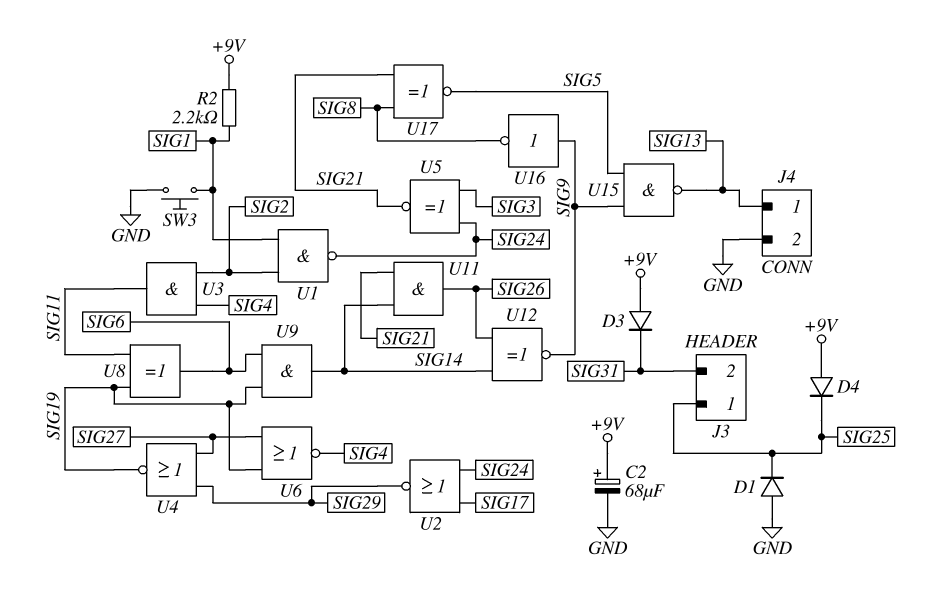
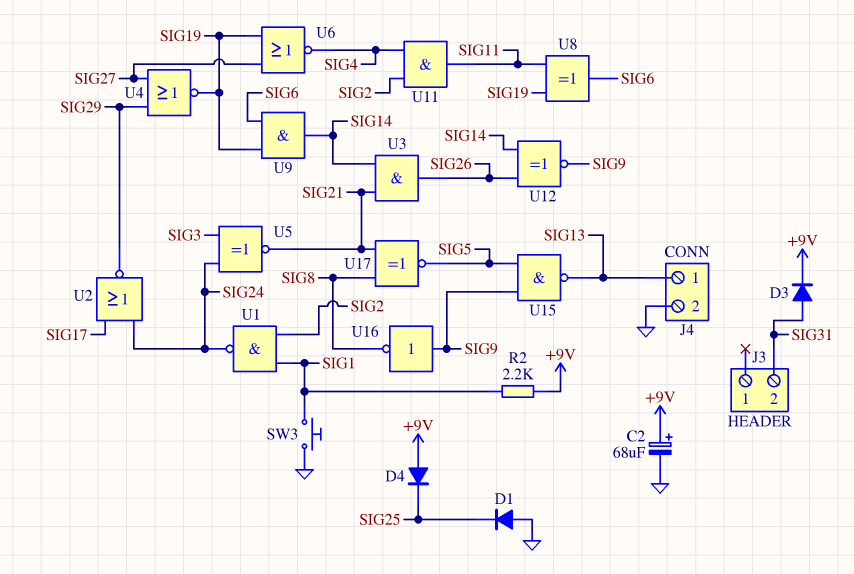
D3: diode (A +9V, K SIG31) -> diode (A SIG31, K +9V)
J3 pin 1: SIG25 -> none
U3: AND (in SIG2, in SIG4, out SIG11) -> AND (in SIG14, in SIG21, out SIG26)
U11: AND (in SIG14, in SIG21, out SIG26) -> AND (in SIG2, in SIG4, out SIG11)

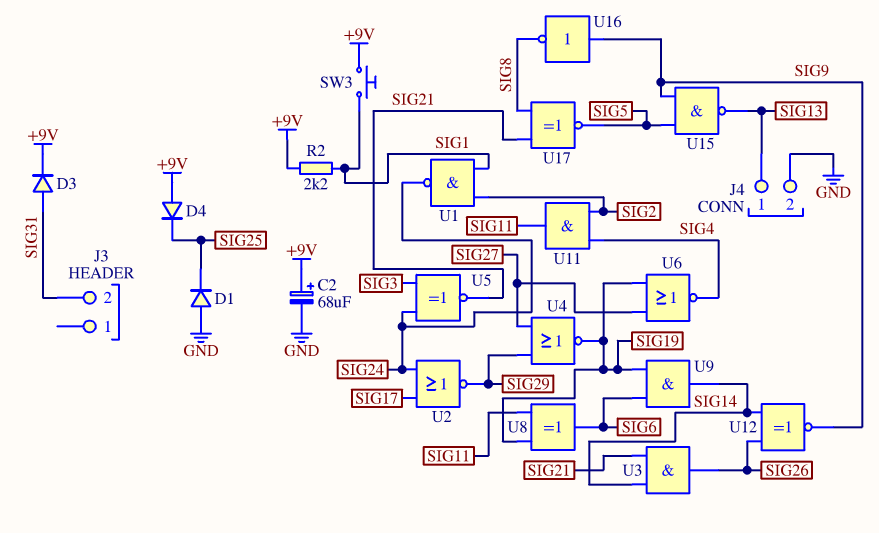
SW3: button (GND, SIG1) -> button (+9V, SIG1)

